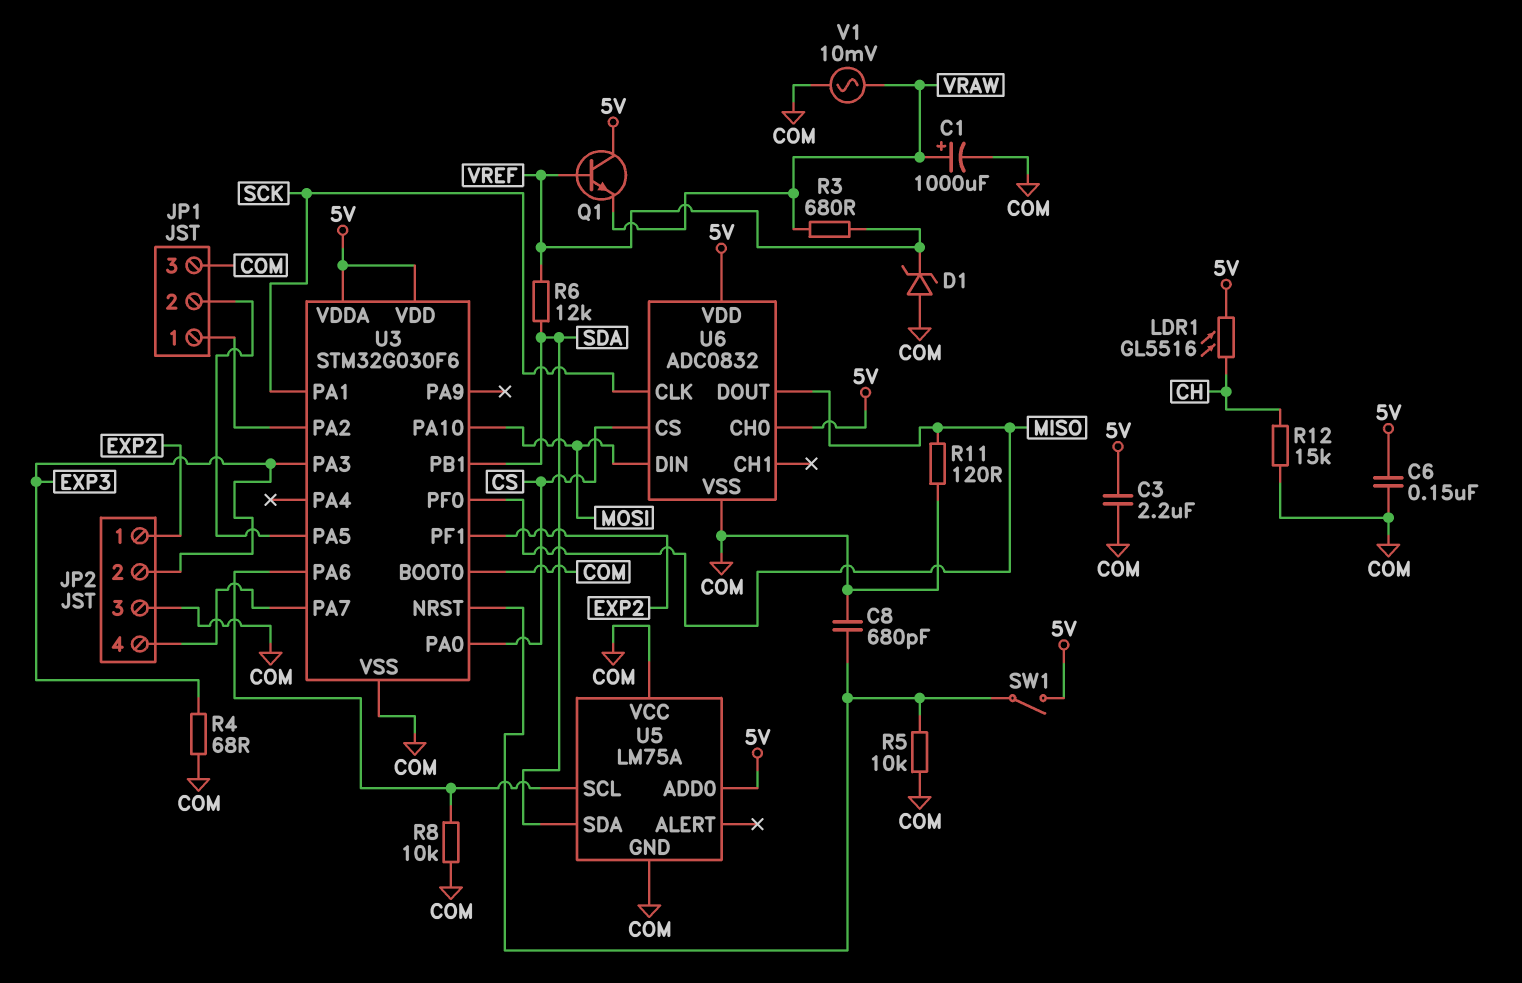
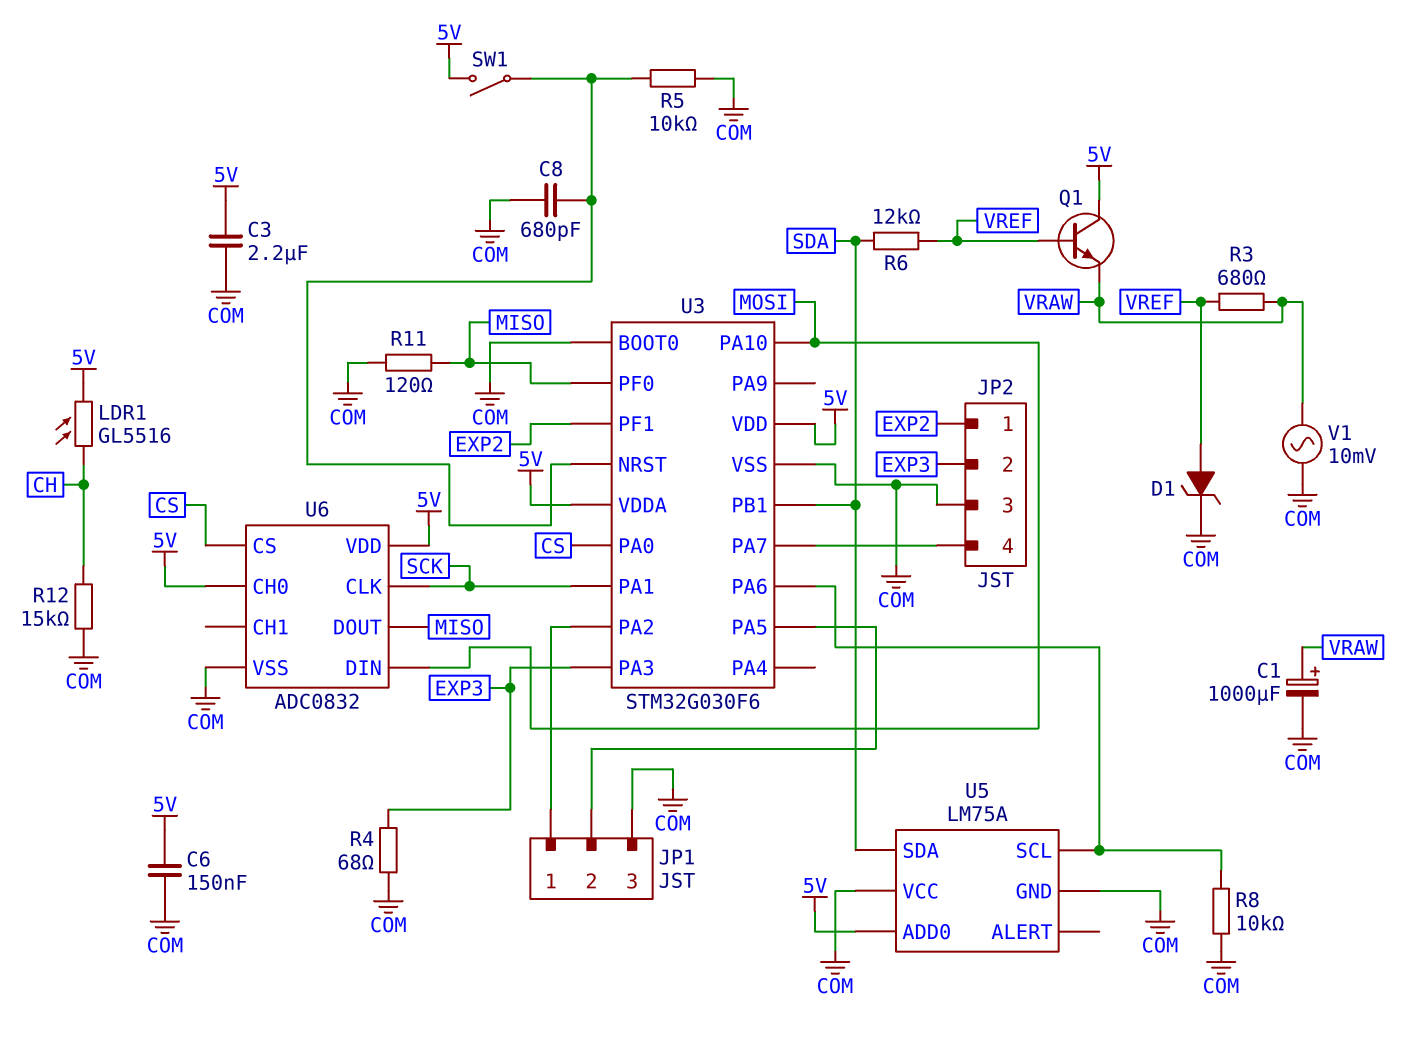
D1: zener (A COM, K VREF) -> zener (A VREF, K COM)

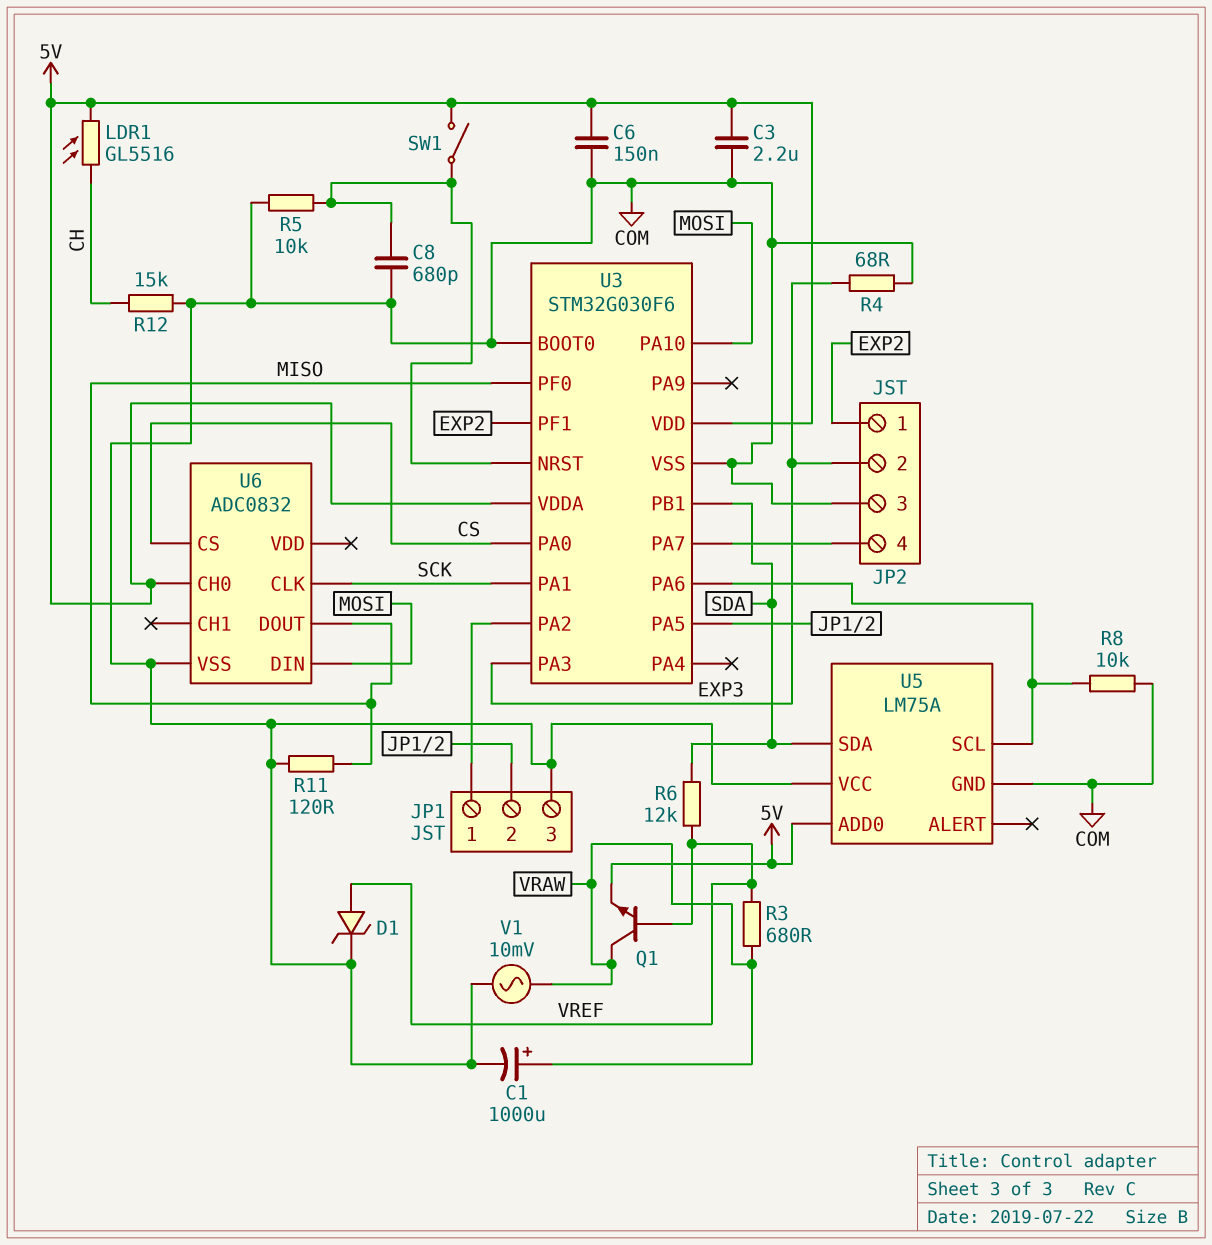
Q1: NPN (B VREF, C 5V, E VRAW) -> NPN (B VREF, C VRAW, E 5V)
U6 pin VDD: 5V -> none

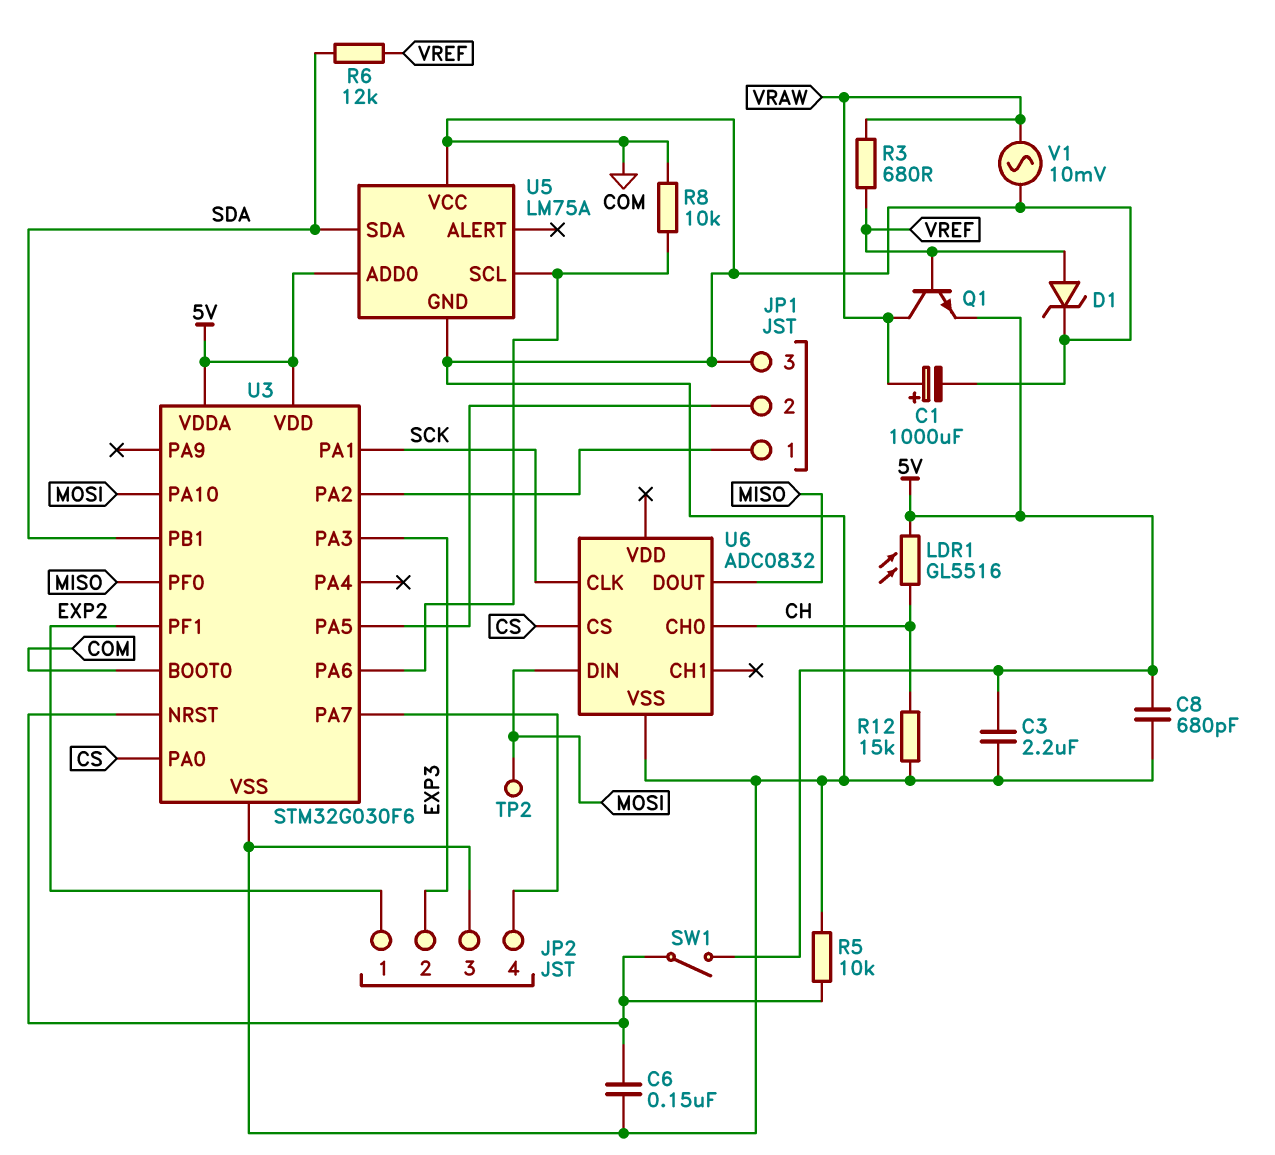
C6: 150nF (5V, COM) -> 150nF (COM, U3/NRST)
C8: 680pF (COM, U3/NRST) -> 680pF (5V, COM)
R4: 68 (COM, EXP3) -> none
R11: 120 (COM, MISO) -> none
TP2: none -> test point (MOSI)
U6 pin CH0: 5V -> CH

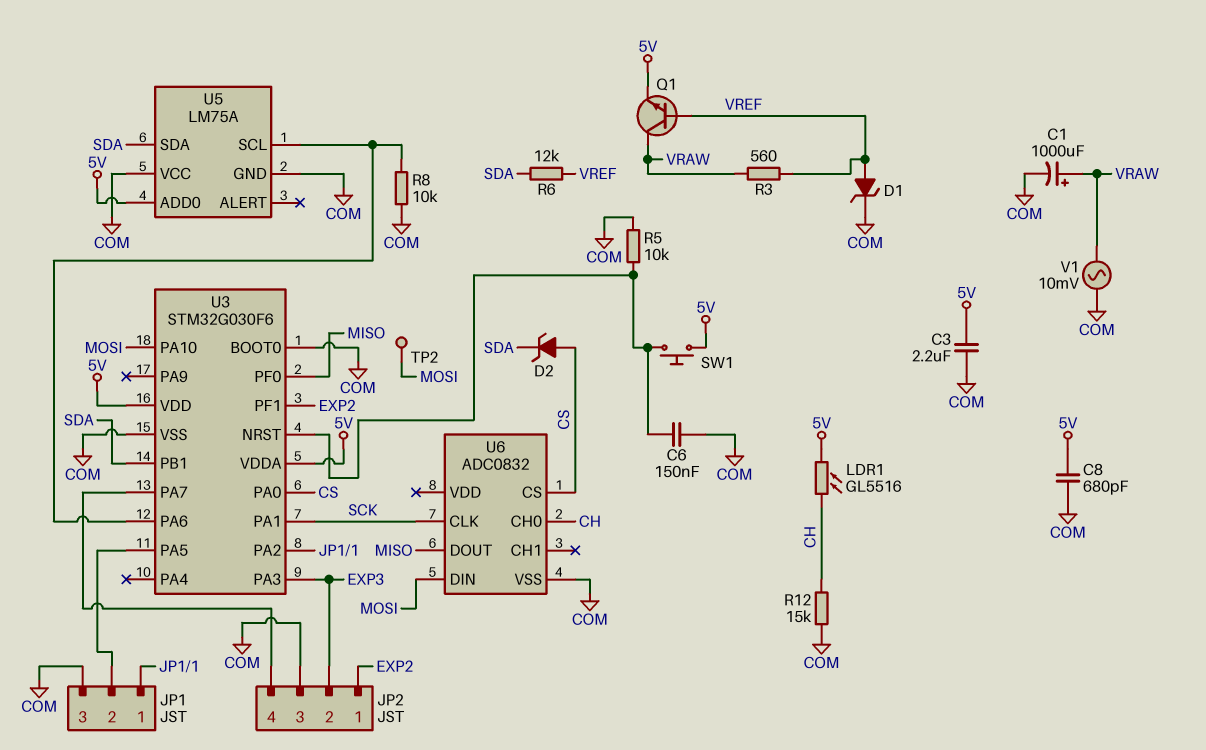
D2: none -> zener (A CS, K SDA)
R3: 680 (VRAW, VREF) -> 560 (VRAW, VREF)
SW1: switch (5V, U3/NRST) -> button (5V, U3/NRST)

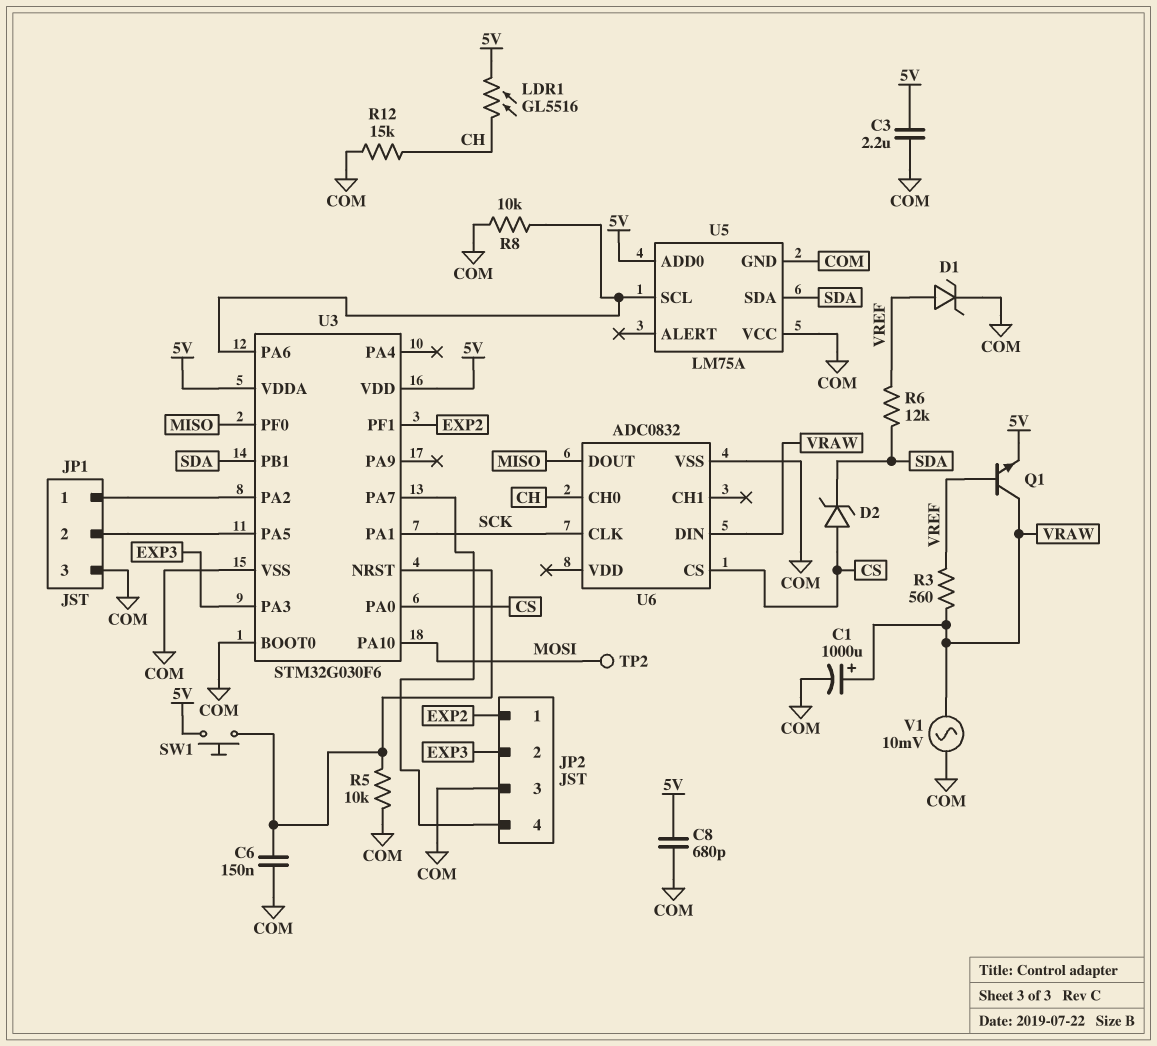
U6 pin DIN: MOSI -> VRAW

